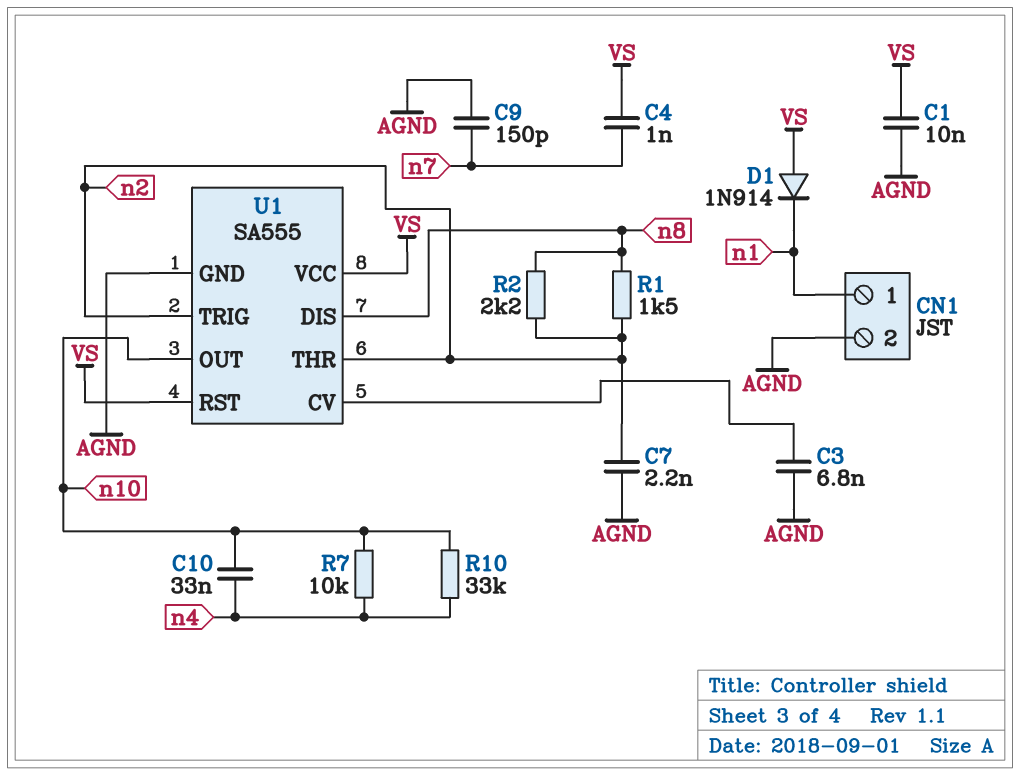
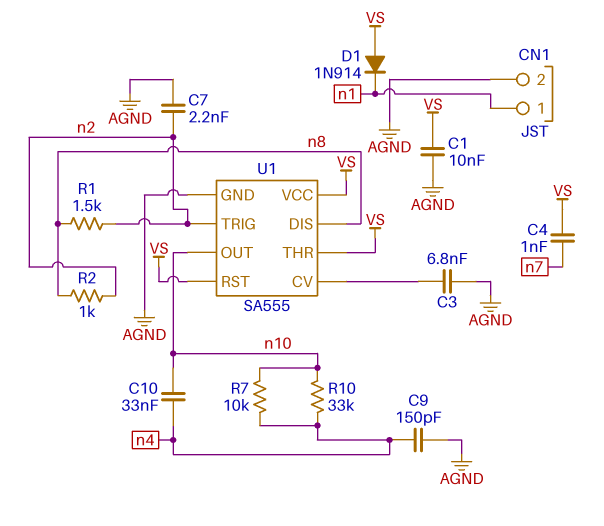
C9: 150pF (AGND, n7) -> 150pF (AGND, n4)
R2: 2.2k (n2, n8) -> 1k (n2, n8)
U1 pin THR: n2 -> VS

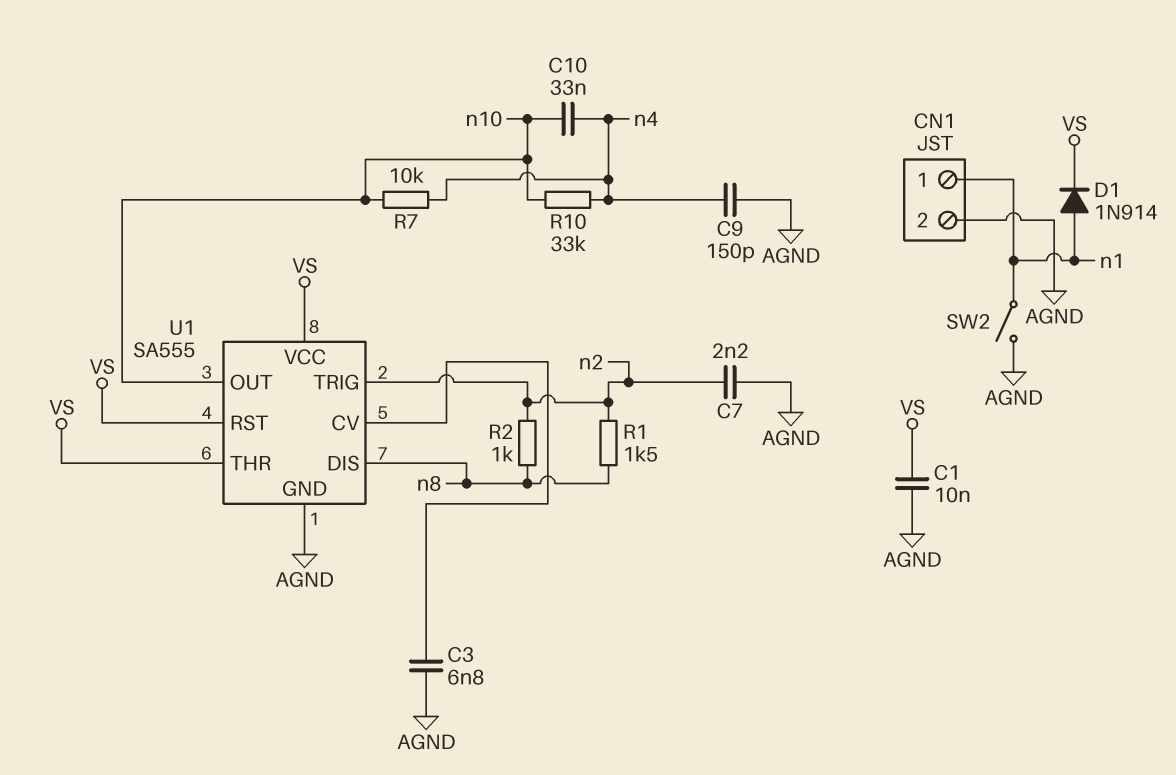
C4: 1nF (VS, n7) -> none
D1: diode 1N914 (A VS, K n1) -> diode 1N914 (A n1, K VS)
SW2: none -> switch (AGND, n1)

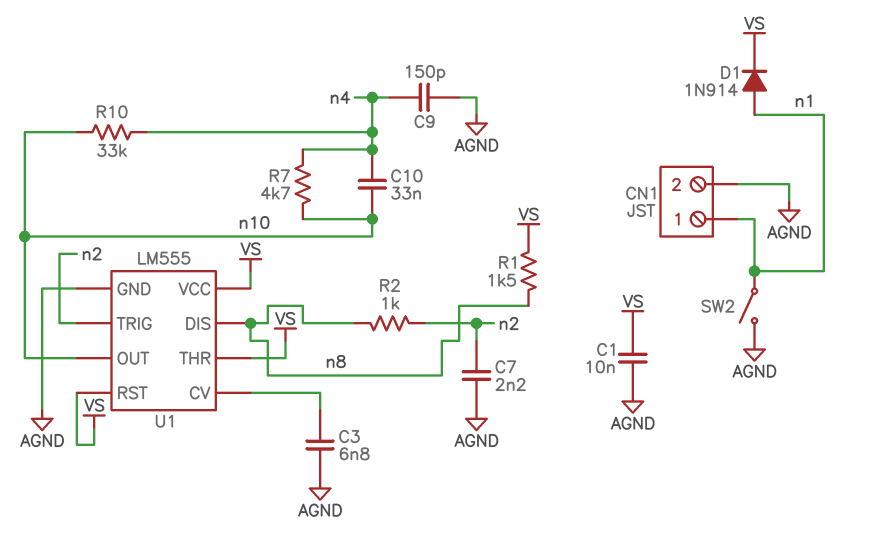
R1: 1.5k (n2, n8) -> 1.5k (VS, n8)
R7: 10k (n4, n10) -> 4.7k (n4, n10)
U1: SA555 -> LM555

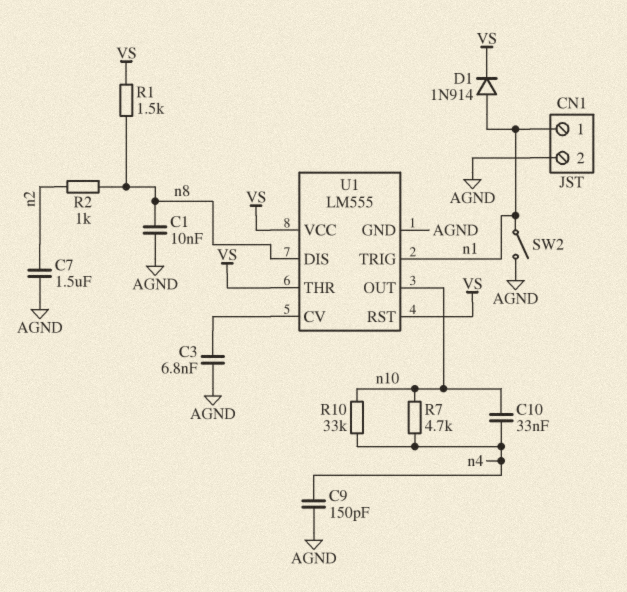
C1: 10nF (AGND, VS) -> 10nF (AGND, n8)
C7: 2.2nF (AGND, n2) -> 1.5uF (AGND, n2)
U1 pin TRIG: n2 -> n1

